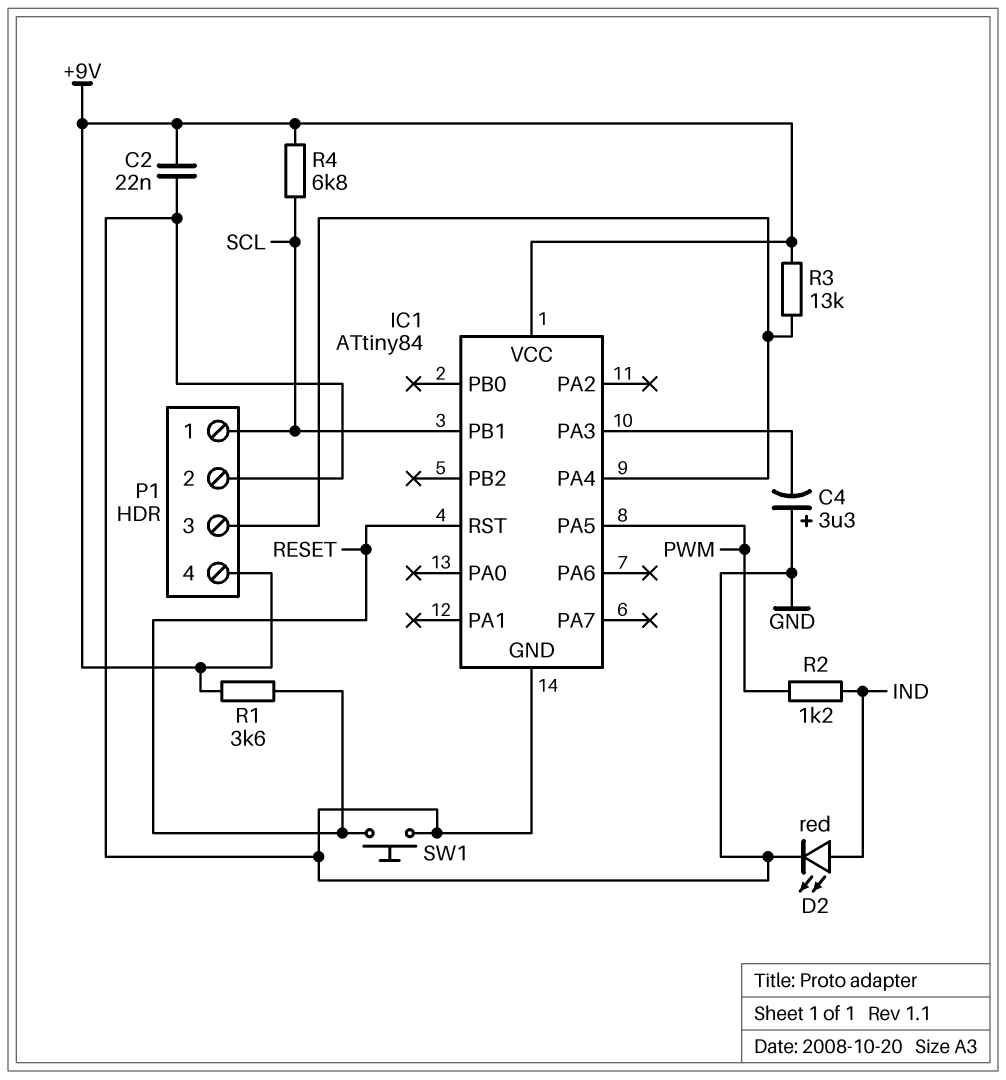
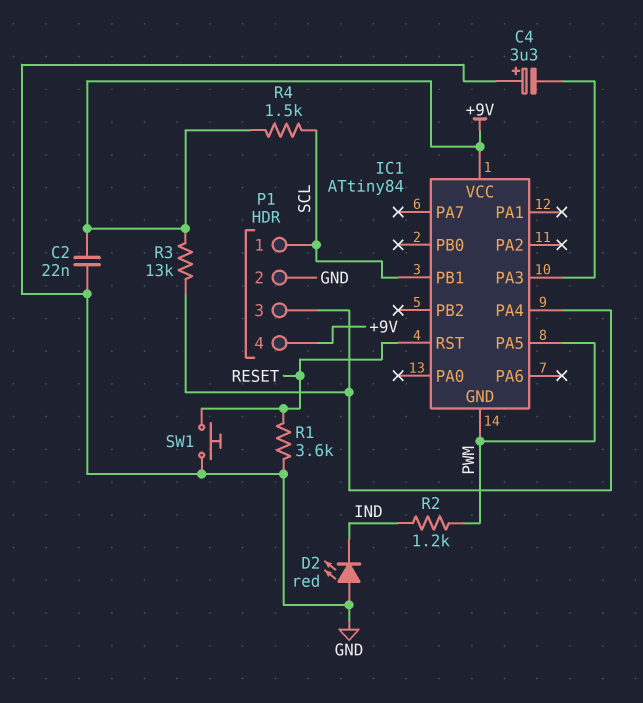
D2: LED red (A IND, K GND) -> LED red (A GND, K IND)
IC1 pin GND: GND -> PWM
R1: 3.6k (+9V, RESET) -> 3.6k (GND, RESET)
R4: 6.8k (+9V, SCL) -> 1.5k (+9V, SCL)

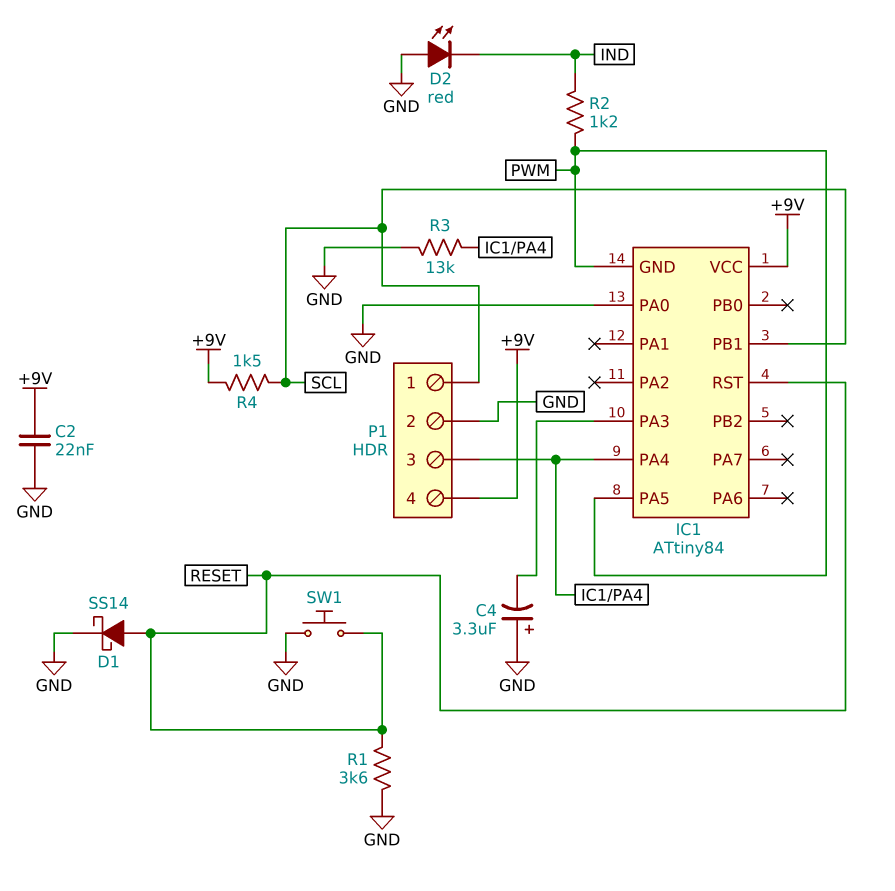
D1: none -> schottky SS14 (A RESET, K GND)
IC1 pin PA0: none -> GND
R3: 13k (+9V, IC1/PA4) -> 13k (GND, IC1/PA4)

